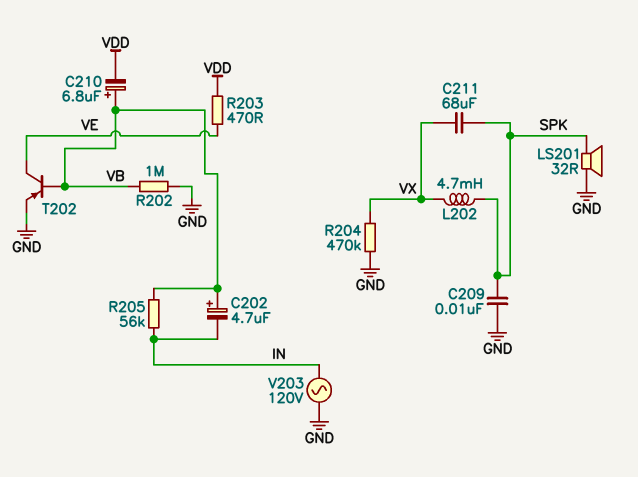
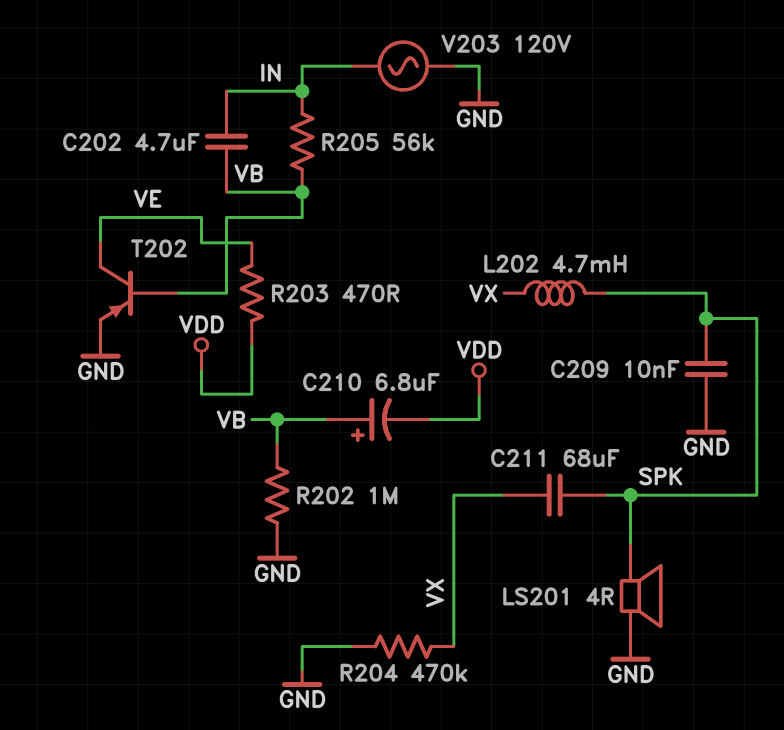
C202: 4.7uF (plus VB, minus IN) -> 4.7uF (IN, VB)
LS201: speaker 32R (GND, SPK) -> speaker 4R (GND, SPK)

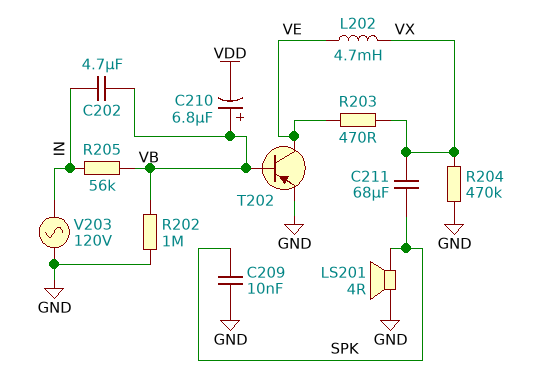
L202: 4.7mH (SPK, VX) -> 4.7mH (VE, VX)
R203: 470 (VDD, VE) -> 470 (VE, VX)

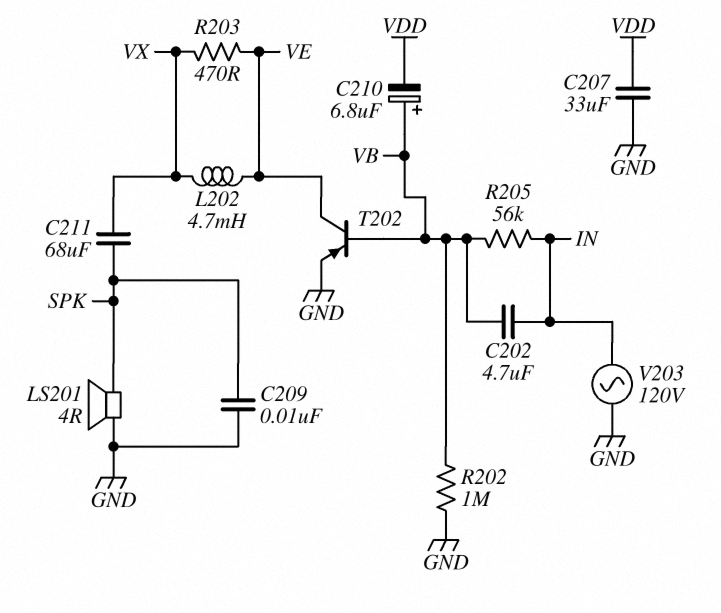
C207: none -> 33uF (GND, VDD)
R204: 470k (GND, VX) -> none

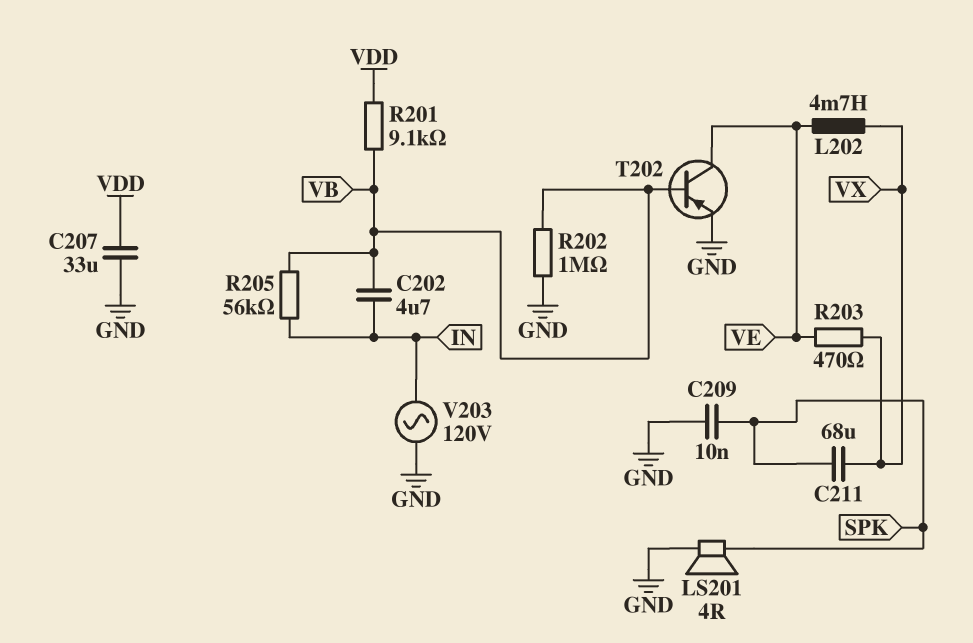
C210: 6.8uF (plus VB, minus VDD) -> none
R201: none -> 9.1k (VB, VDD)

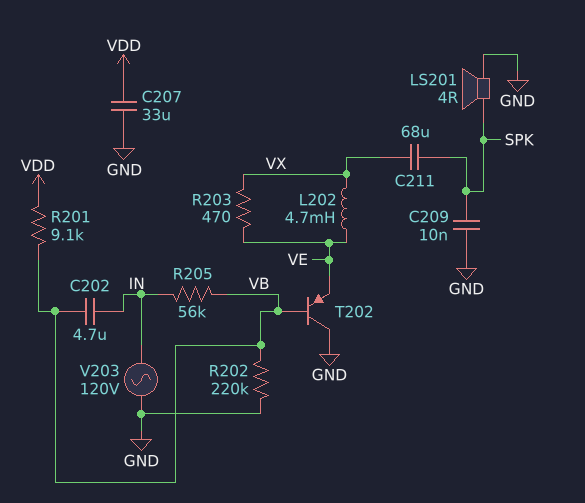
R202: 1M (GND, VB) -> 220k (GND, VB)
T202: PNP (B VB, C VE, E GND) -> PNP (B VB, C GND, E VE)

